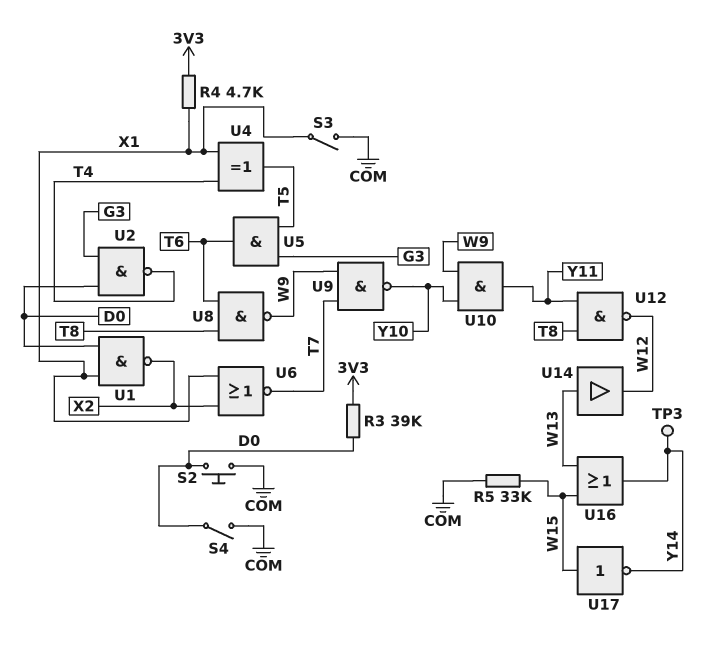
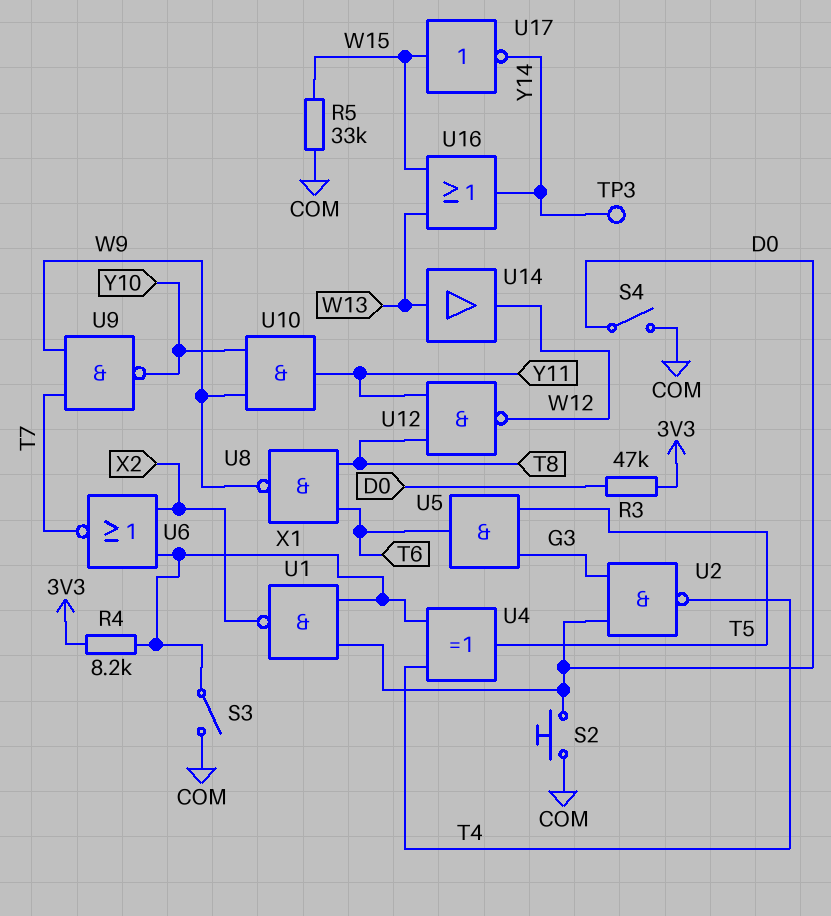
R3: 39k (3V3, D0) -> 47k (3V3, D0)
R4: 4.7k (3V3, X1) -> 8.2k (3V3, X1)

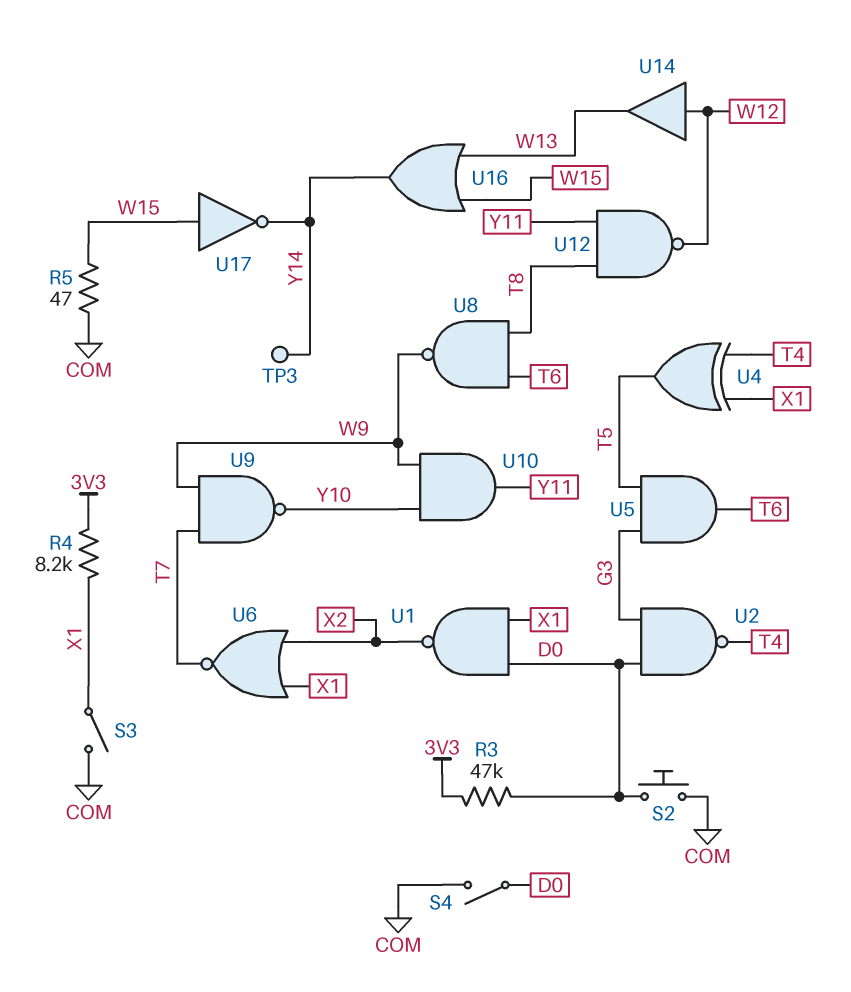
R5: 33k (COM, W15) -> 47 (COM, W15)
U14: buffer (in W13, out W12) -> buffer (in W12, out W13)

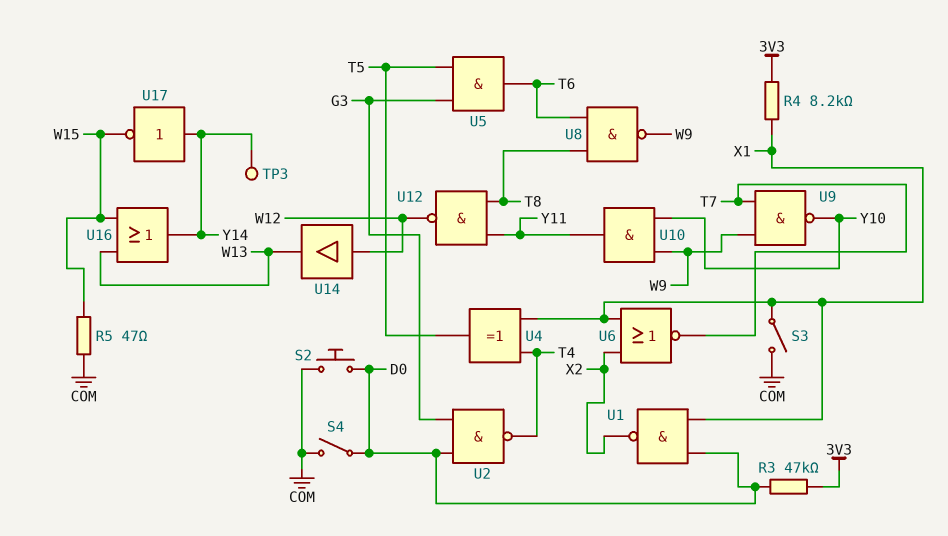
U17: NOT (in W15, out Y14) -> NOT (in Y14, out W15)

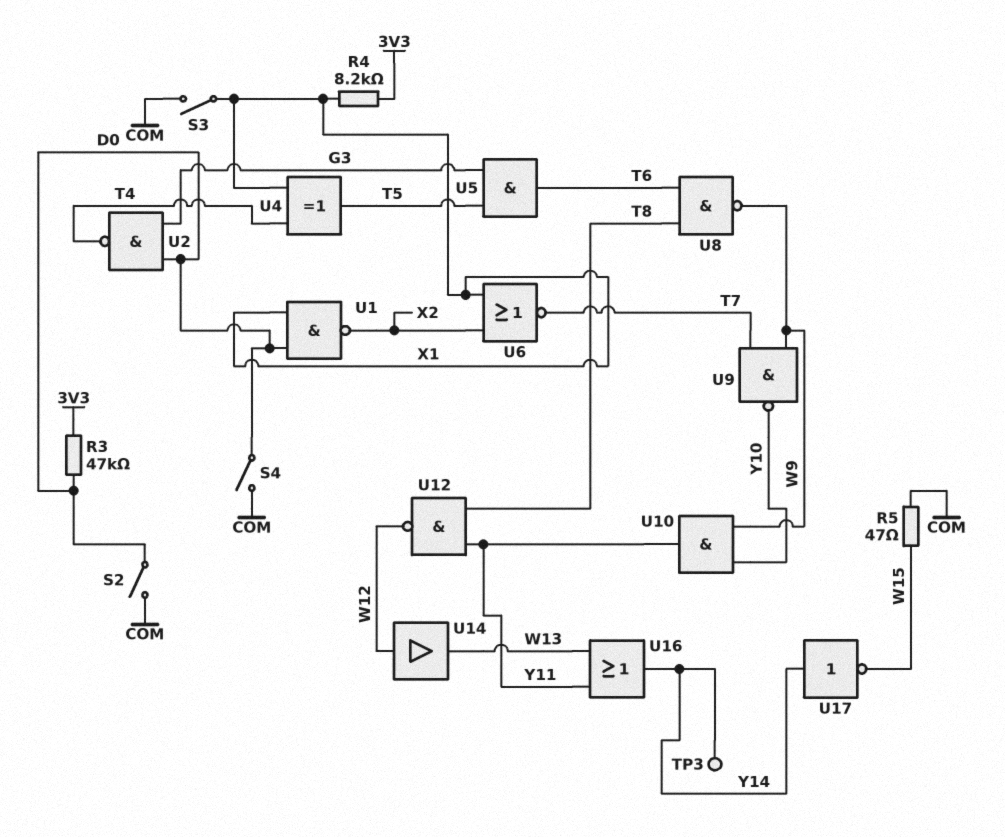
S2: button (COM, D0) -> switch (COM, D0)
U16: OR (in W13, in W15, out Y14) -> OR (in W13, in Y11, out Y14)

